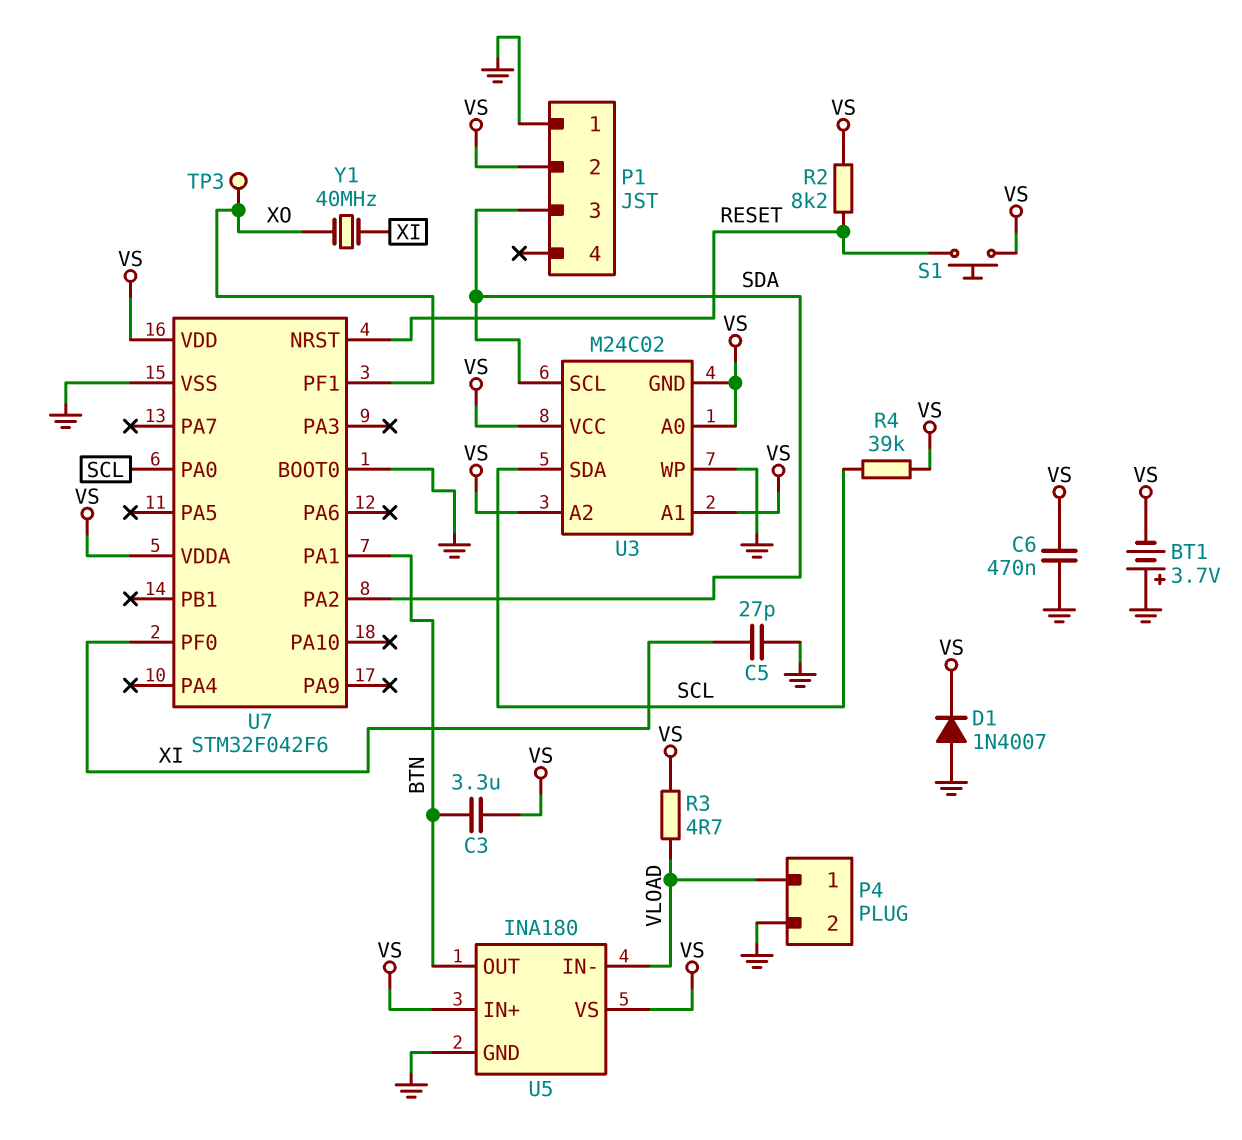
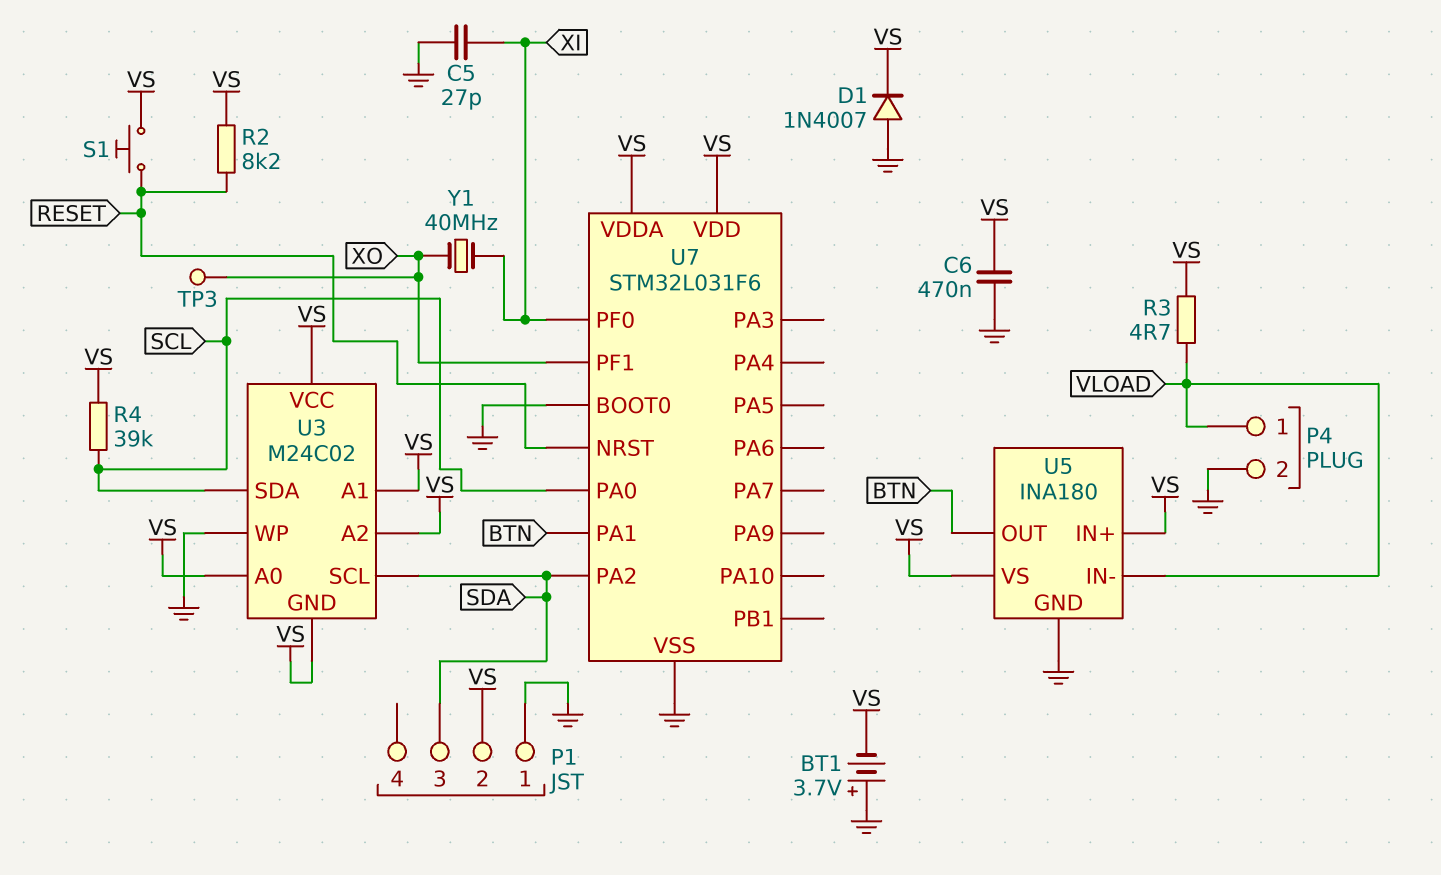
C3: 3.3uF (BTN, VS) -> none
U7: STM32F042F6 -> STM32L031F6

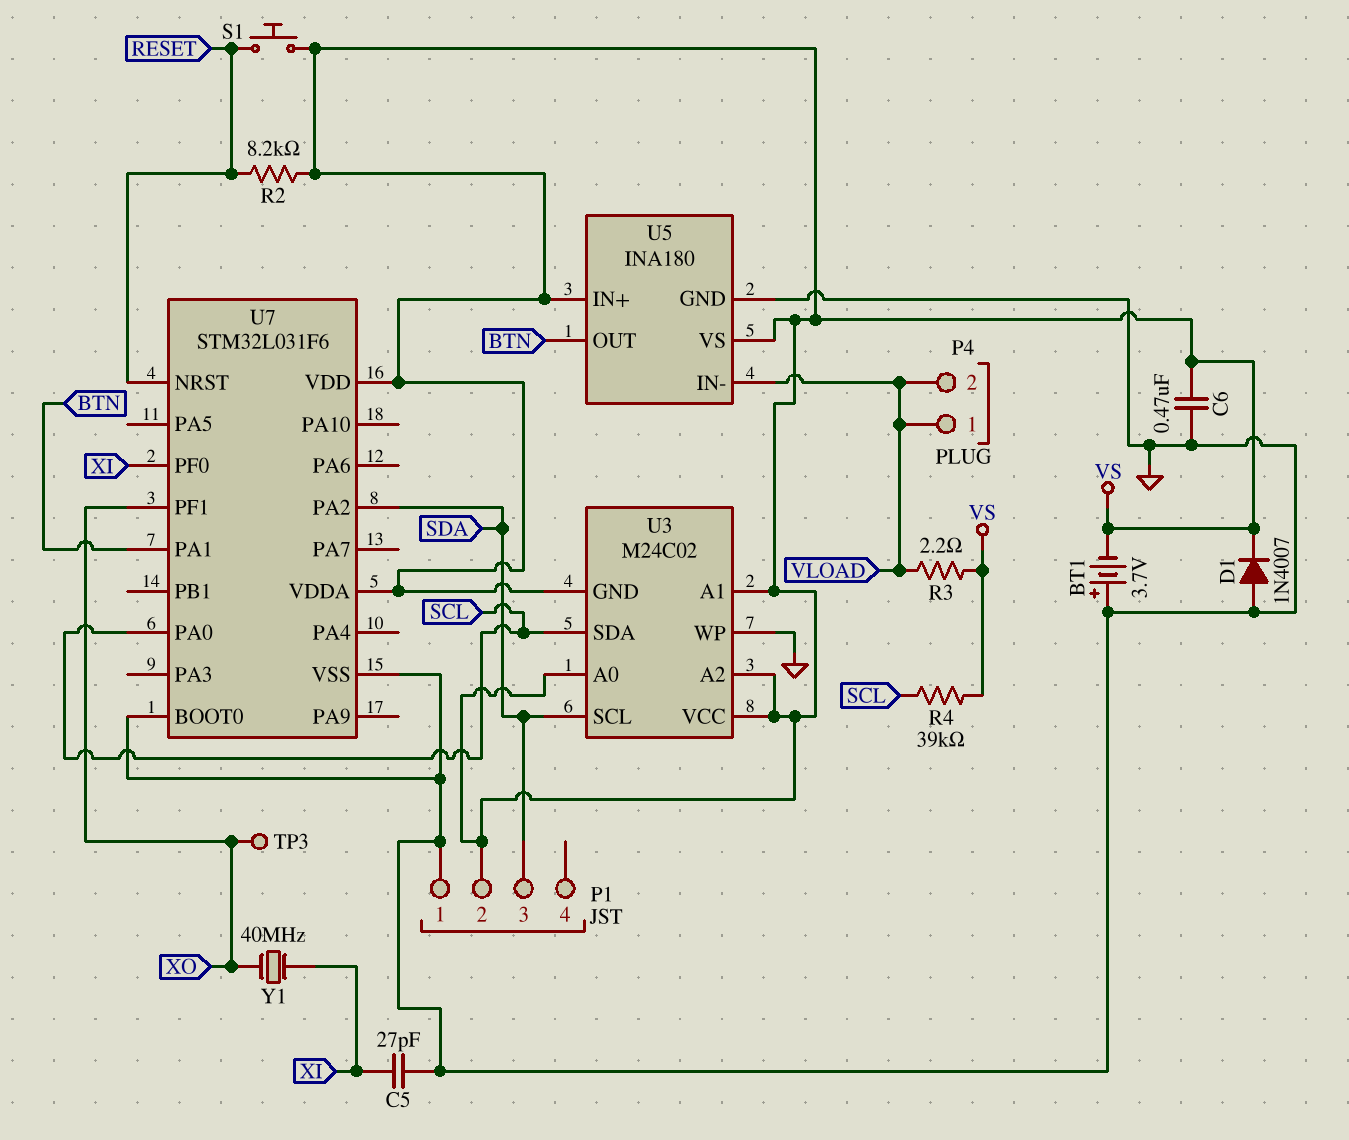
P4 pin 2: GND -> VLOAD
R3: 4.7 (VLOAD, VS) -> 2.2 (VLOAD, VS)

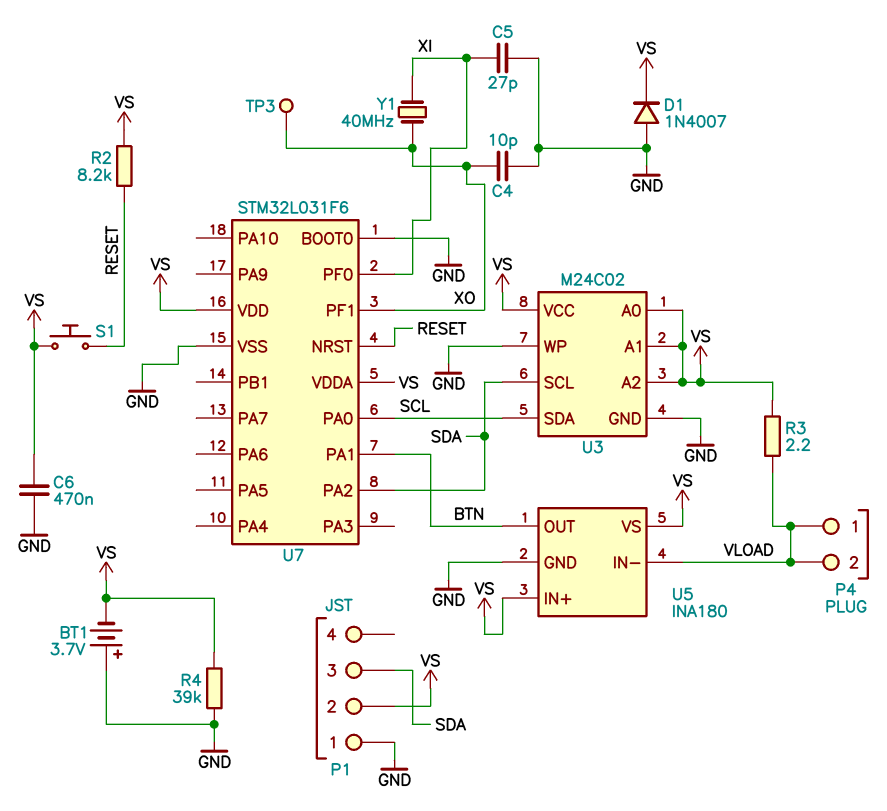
C4: none -> 10pF (GND, XO)
R4: 39k (SCL, VS) -> 39k (GND, VS)
U3 pin GND: VS -> GND

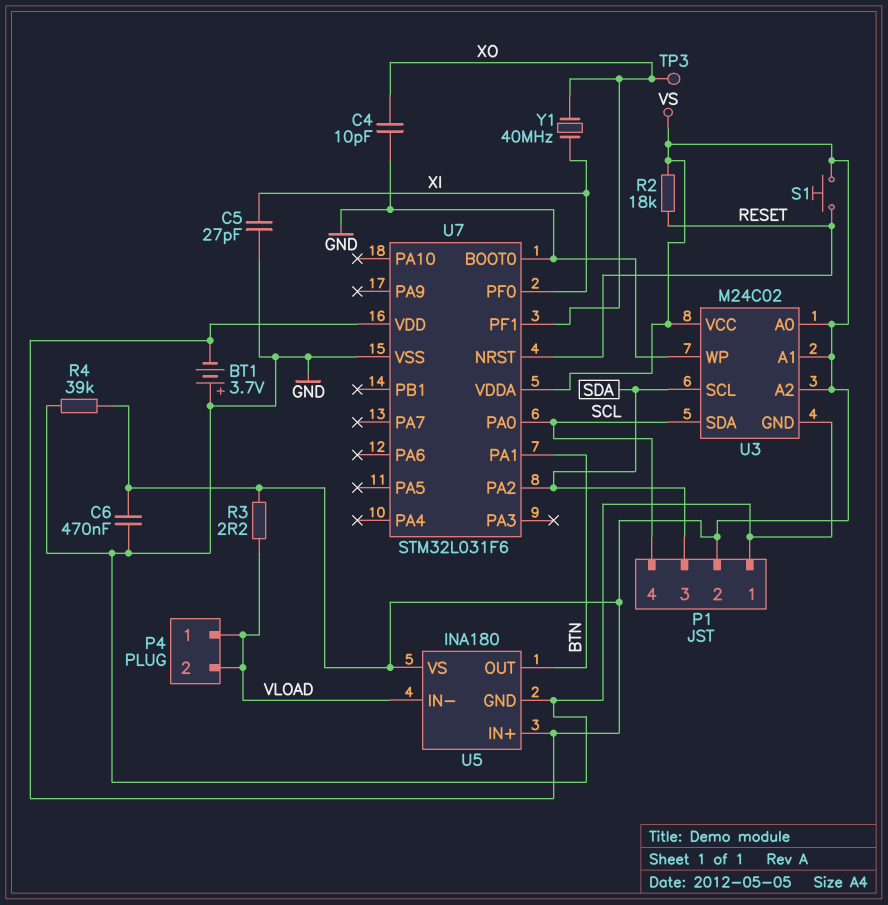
D1: diode 1N4007 (A GND, K VS) -> none
P1 pin 4: none -> SCL
R2: 8.2k (RESET, VS) -> 18k (RESET, VS)

